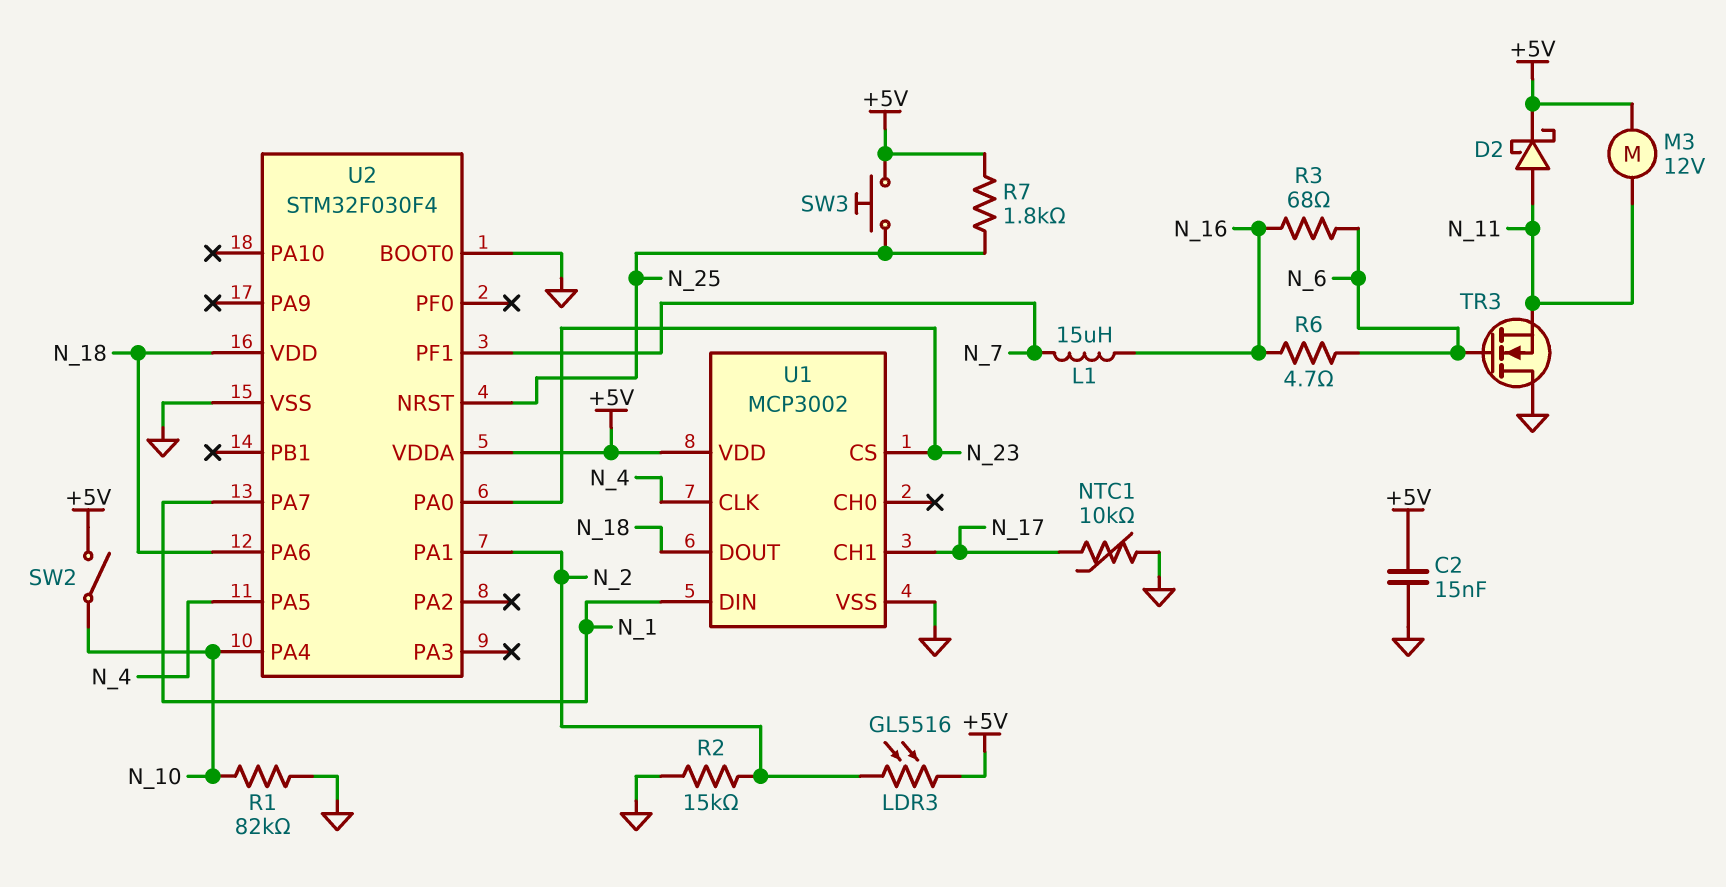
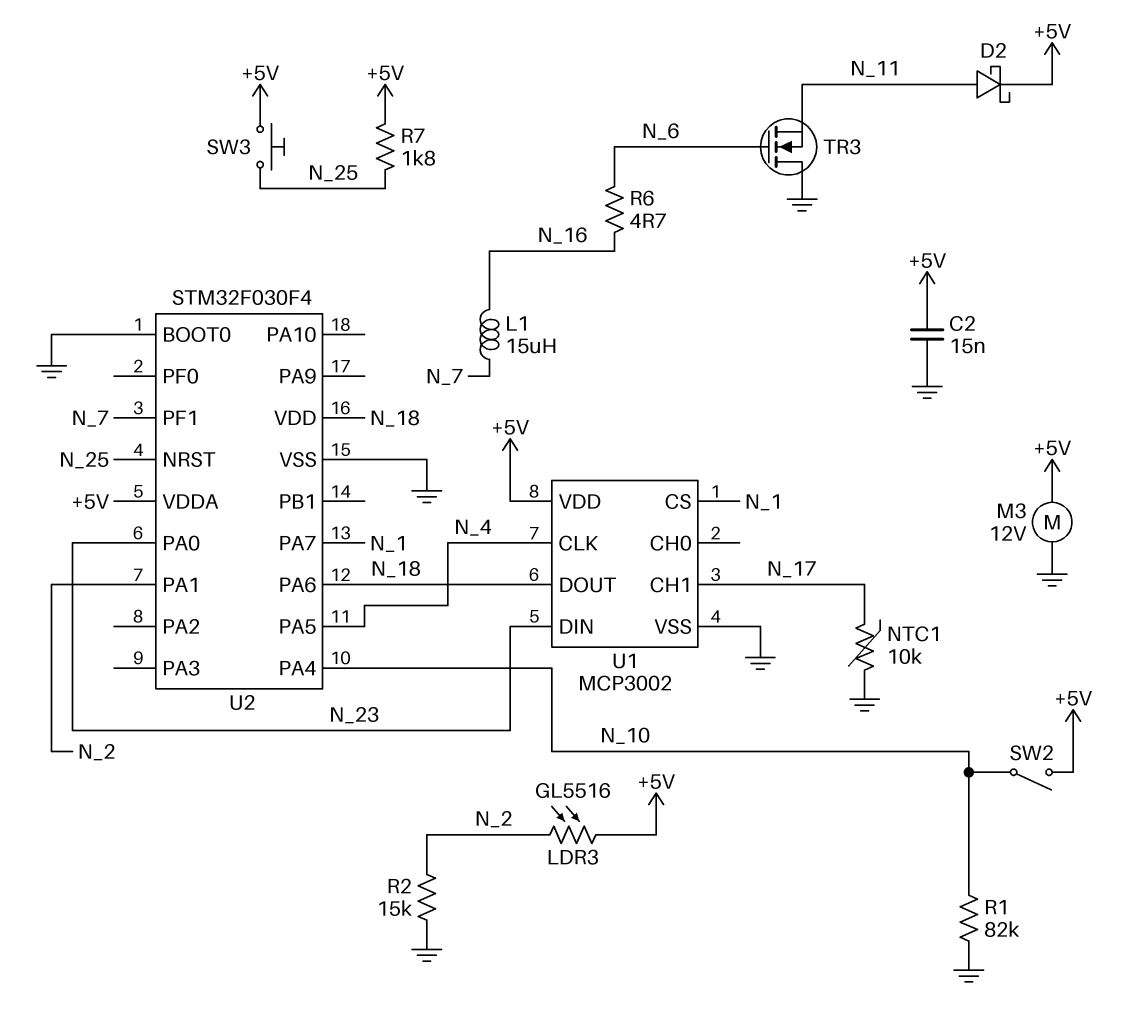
M3: motor 12V (+5V, N_11) -> motor 12V (+5V, GND)
R3: 68 (N_6, N_16) -> none
U1 pin CS: N_23 -> N_1
U1 pin DIN: N_1 -> N_23

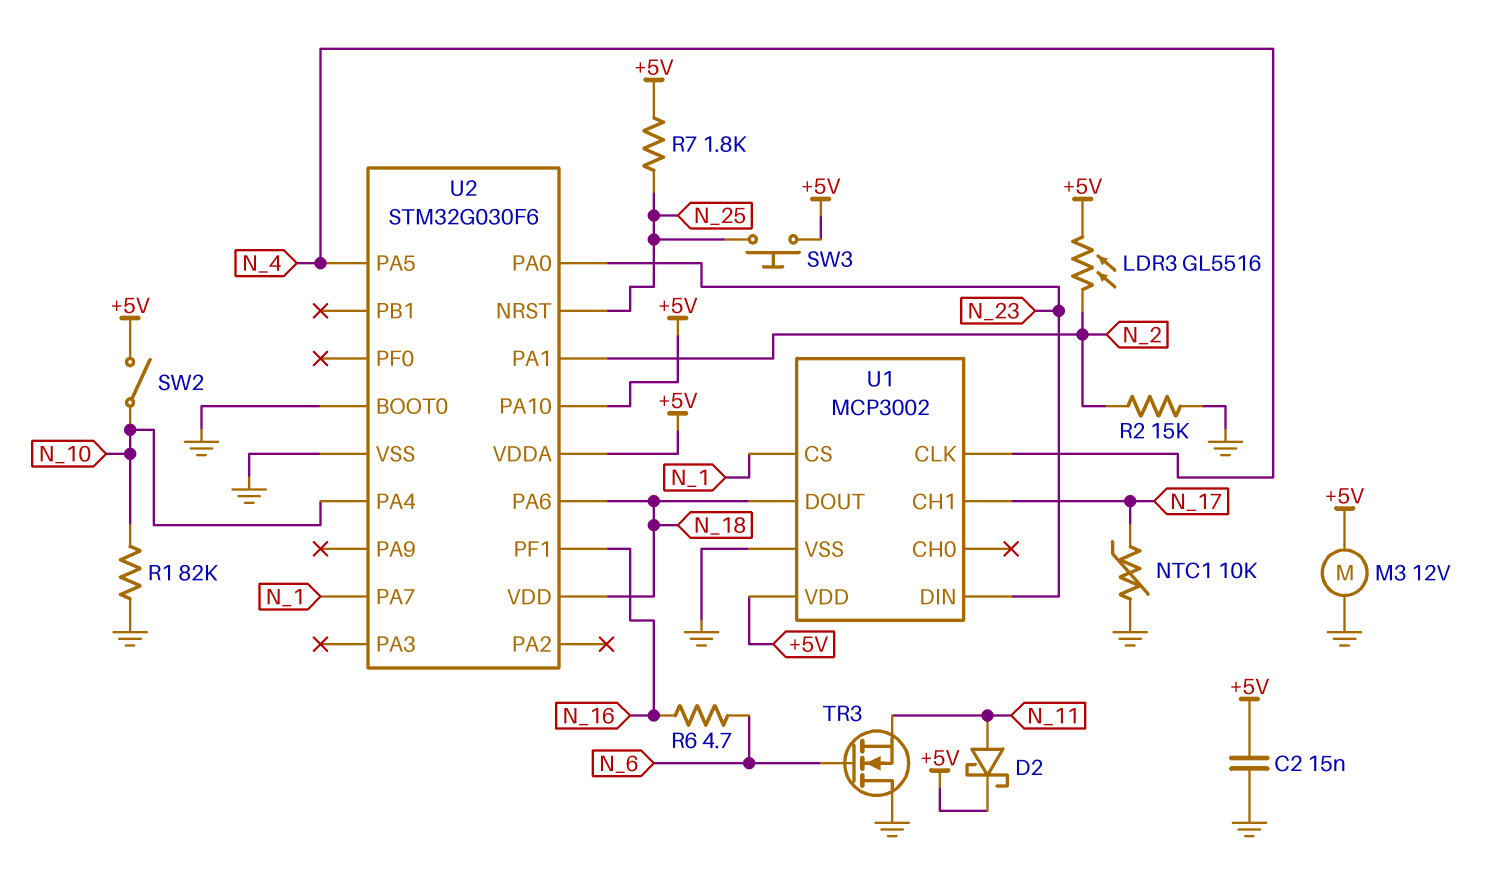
L1: 15uH (N_7, N_16) -> none
U2: STM32F030F4 -> STM32G030F6
U2 pin PA10: none -> +5V
U2 pin PF1: N_7 -> N_16

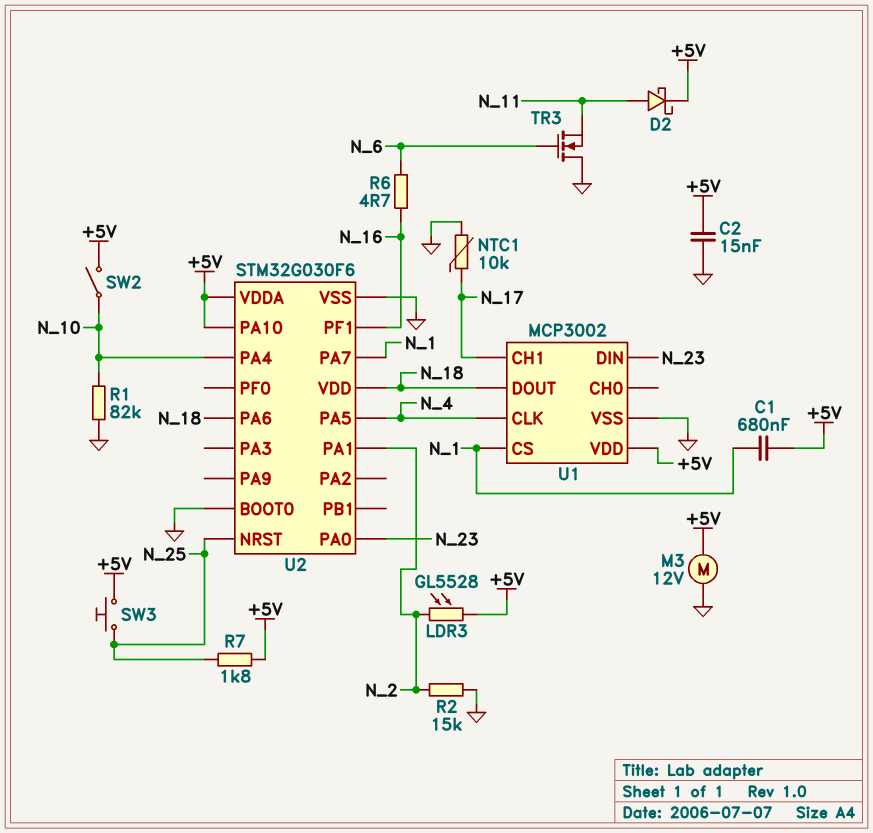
C1: none -> 680nF (+5V, N_1)
LDR3: GL5516 (+5V, N_2) -> GL5528 (+5V, N_2)

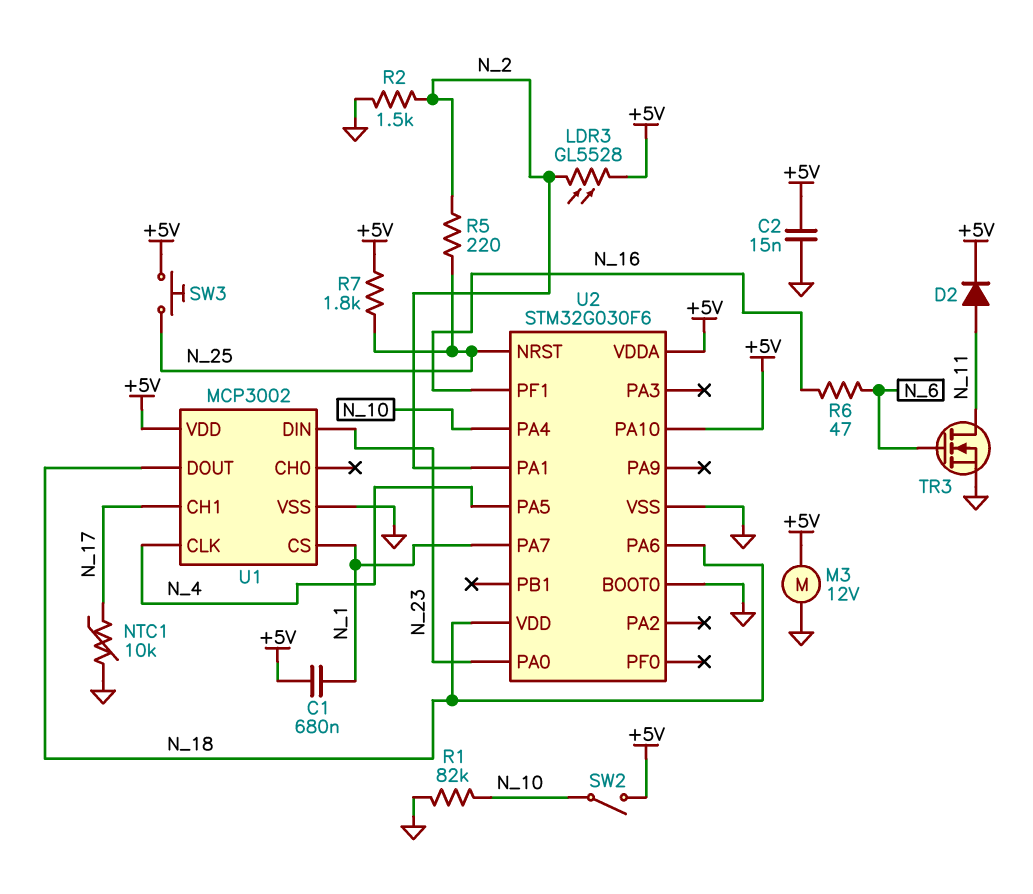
D2: schottky (A N_11, K +5V) -> diode (A N_11, K +5V)
R2: 15k (GND, N_2) -> 1.5k (GND, N_2)
R5: none -> 220 (N_2, N_25)
R6: 4.7 (N_6, N_16) -> 47 (N_6, N_16)
TR3: NMOS (G N_6, D GND, S N_11) -> NMOS (G N_6, D N_11, S GND)

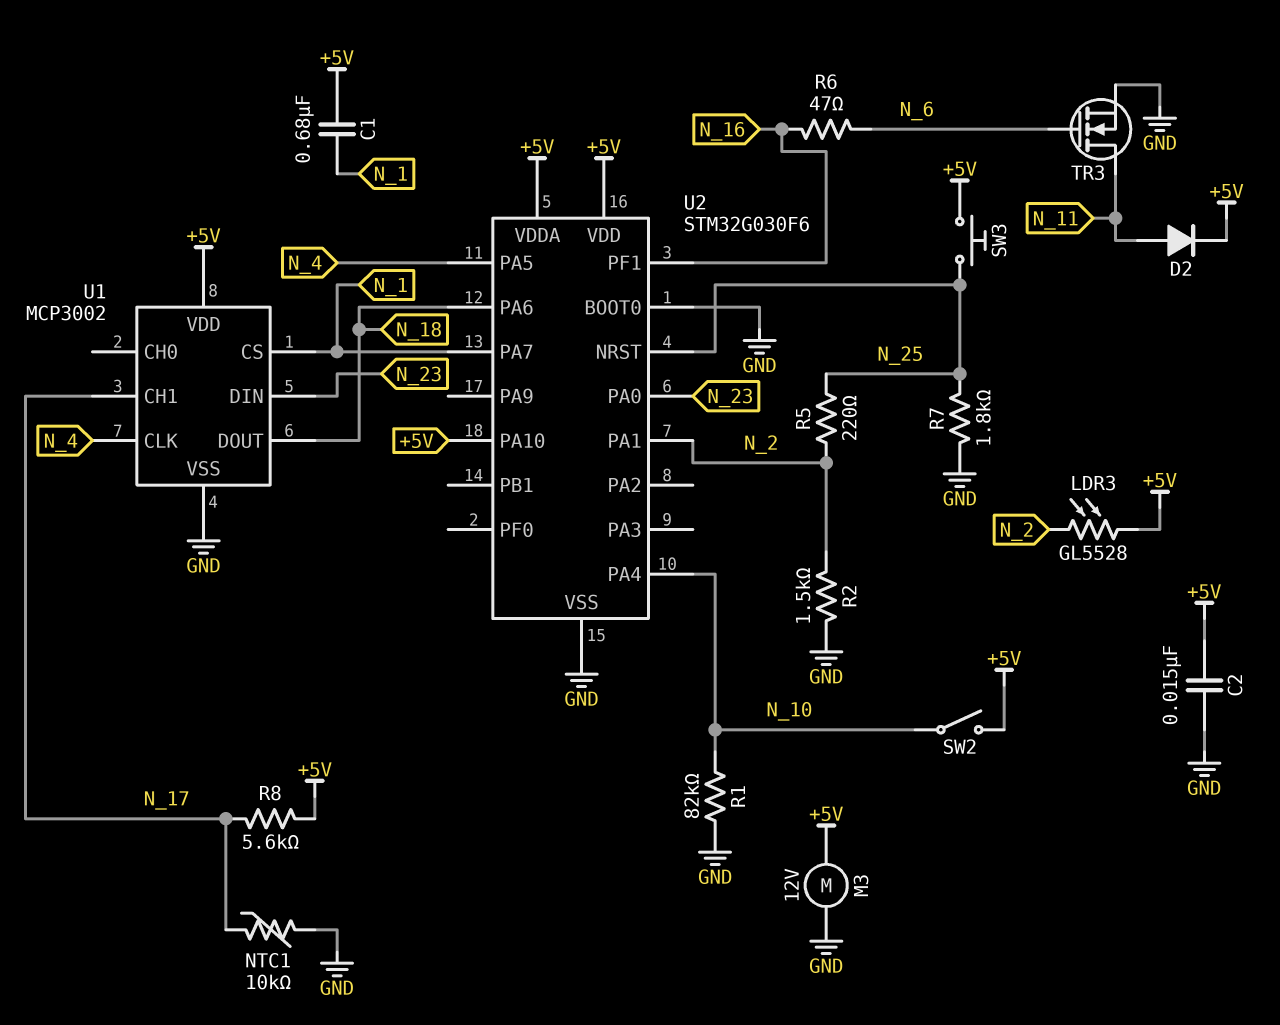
R7: 1.8k (+5V, N_25) -> 1.8k (GND, N_25)
R8: none -> 5.6k (+5V, N_17)
U2 pin VDD: N_18 -> +5V

